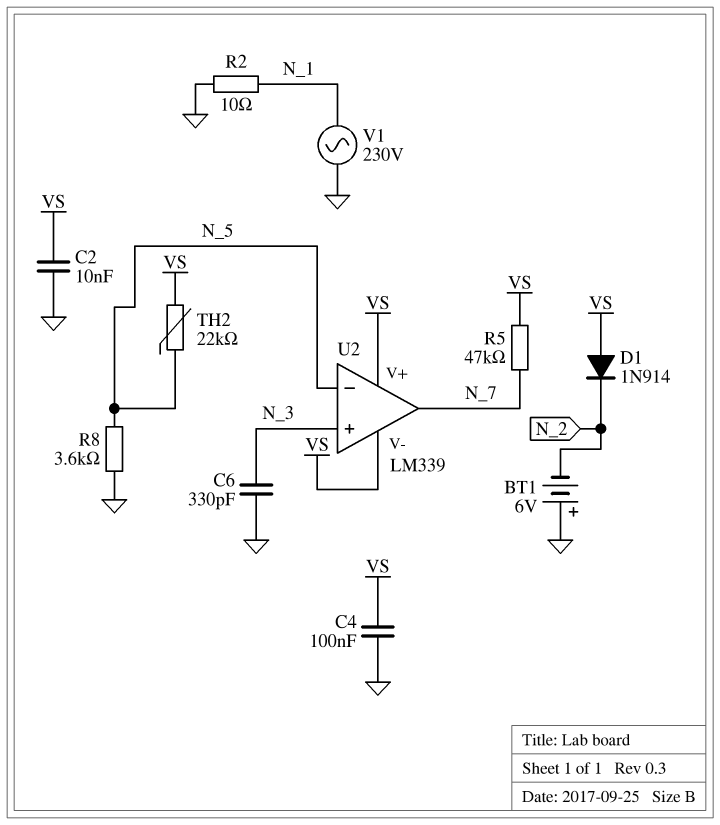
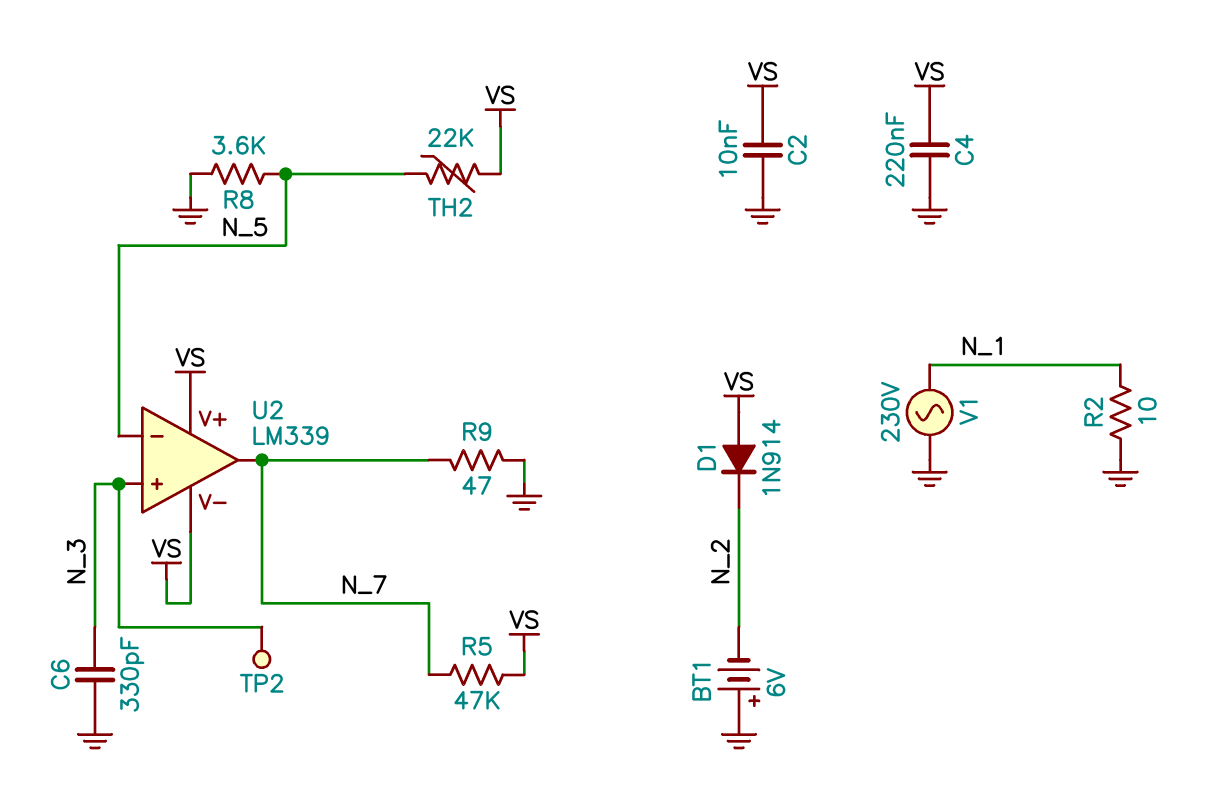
C4: 100nF (GND, VS) -> 220nF (GND, VS)
R9: none -> 47 (GND, N_7)
TP2: none -> test point (N_3)

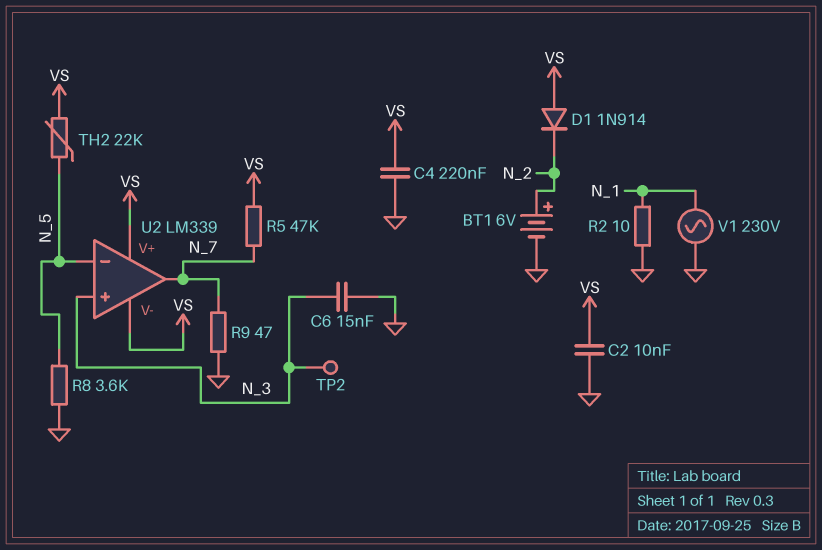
BT1: 6V (plus GND, minus N_2) -> 6V (plus N_2, minus GND)
C6: 330pF (GND, N_3) -> 15nF (GND, N_3)

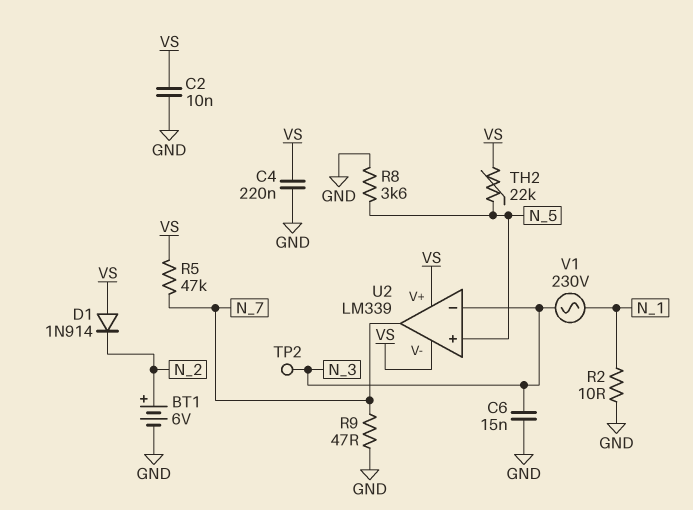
U2 pin in+: N_3 -> N_5
U2 pin in-: N_5 -> N_3
V1: AC 230V (GND, N_1) -> AC 230V (N_1, N_3)

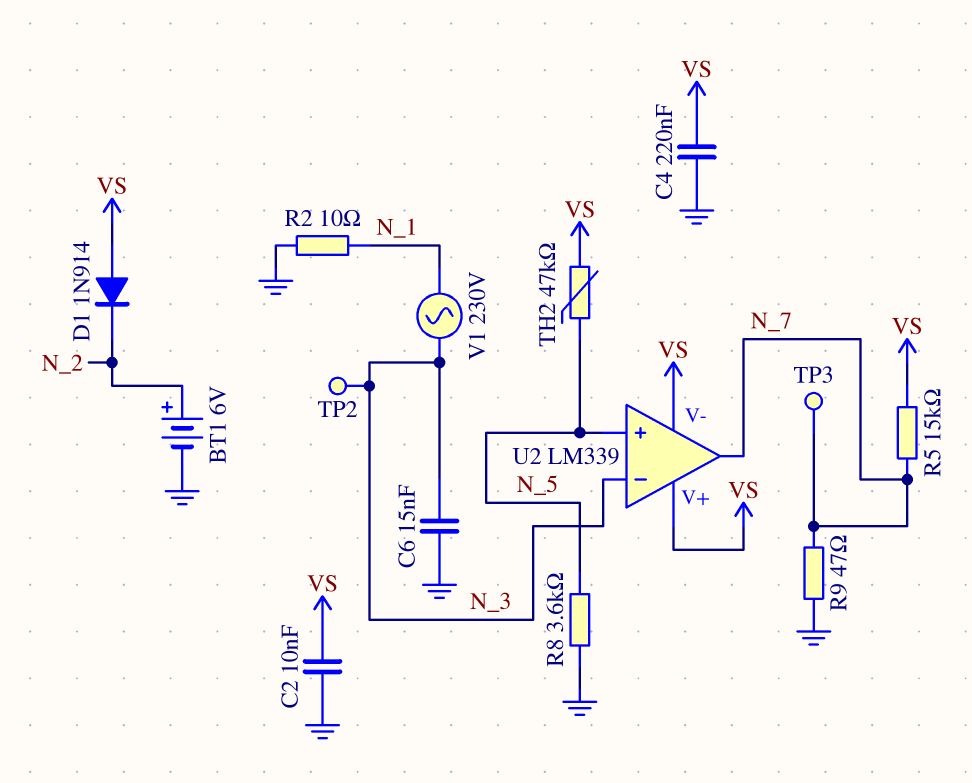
R5: 47k (N_7, VS) -> 15k (N_7, VS)
TH2: 22k (N_5, VS) -> 47k (N_5, VS)
TP3: none -> test point (N_7)

